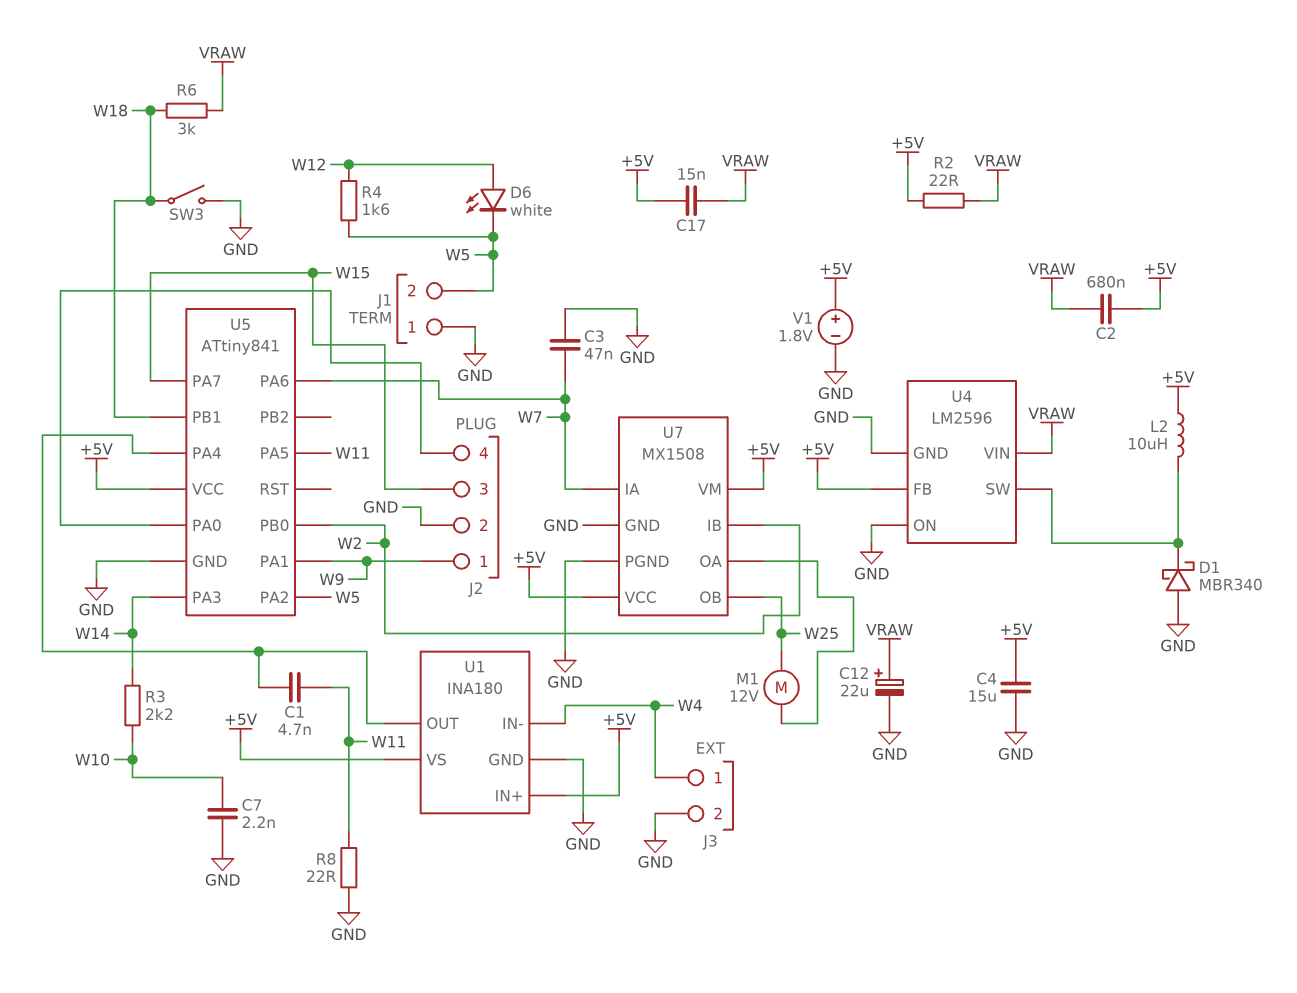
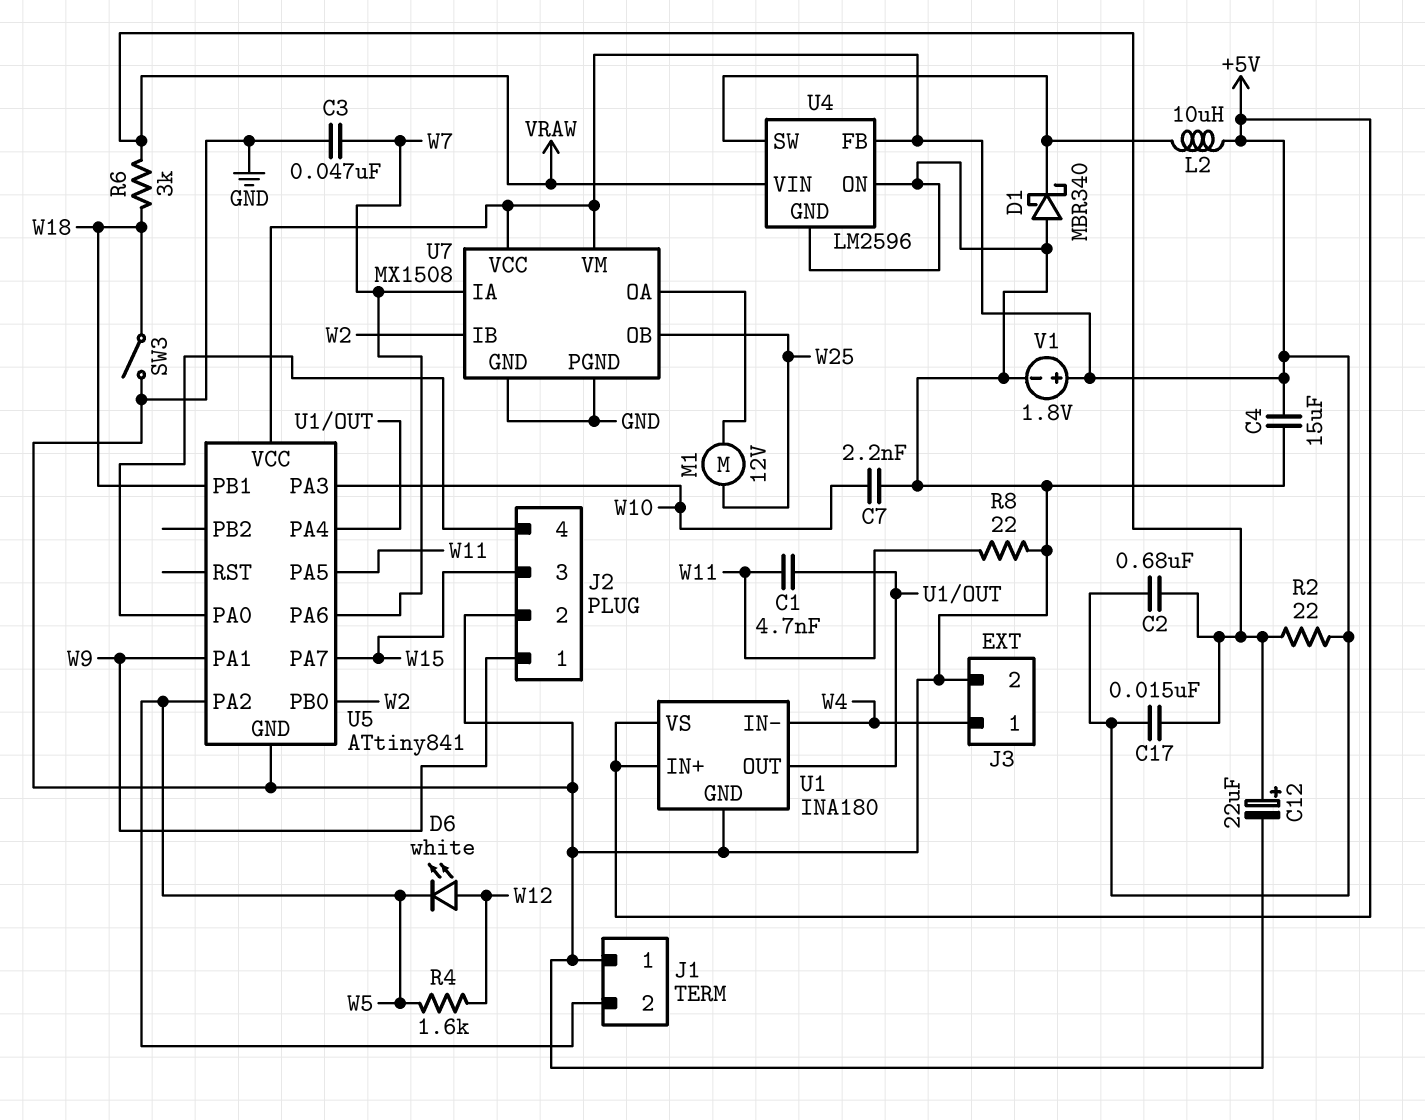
R3: 2.2k (W10, W14) -> none
U5 pin PA3: W14 -> W10

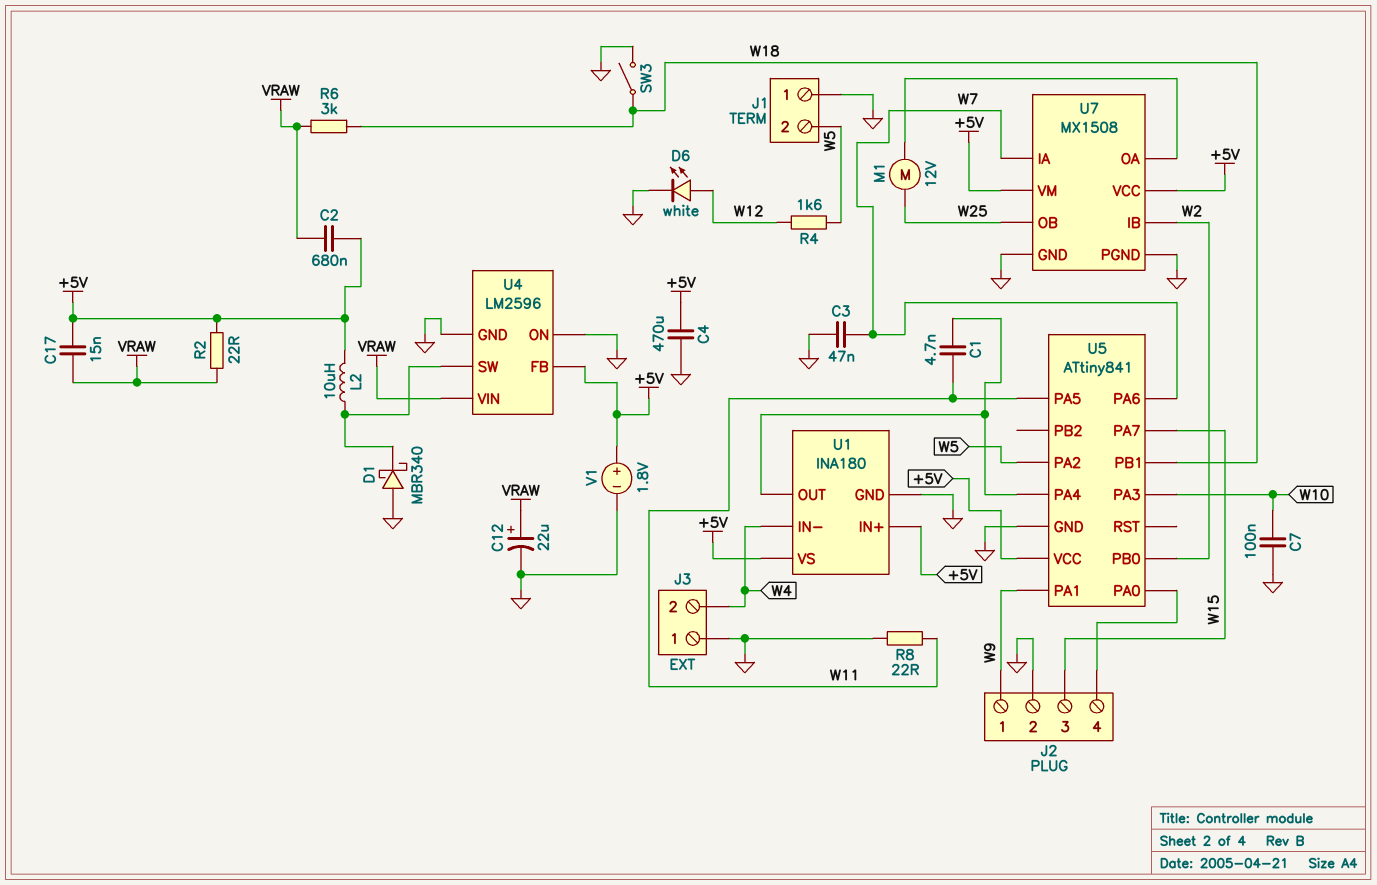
C4: 15uF (+5V, GND) -> 470uF (+5V, GND)
C7: 2.2nF (GND, W10) -> 100nF (GND, W10)
D6: LED white (A W12, K W5) -> LED white (A W12, K GND)
J3 pin 1: W4 -> GND
J3 pin 2: GND -> W4

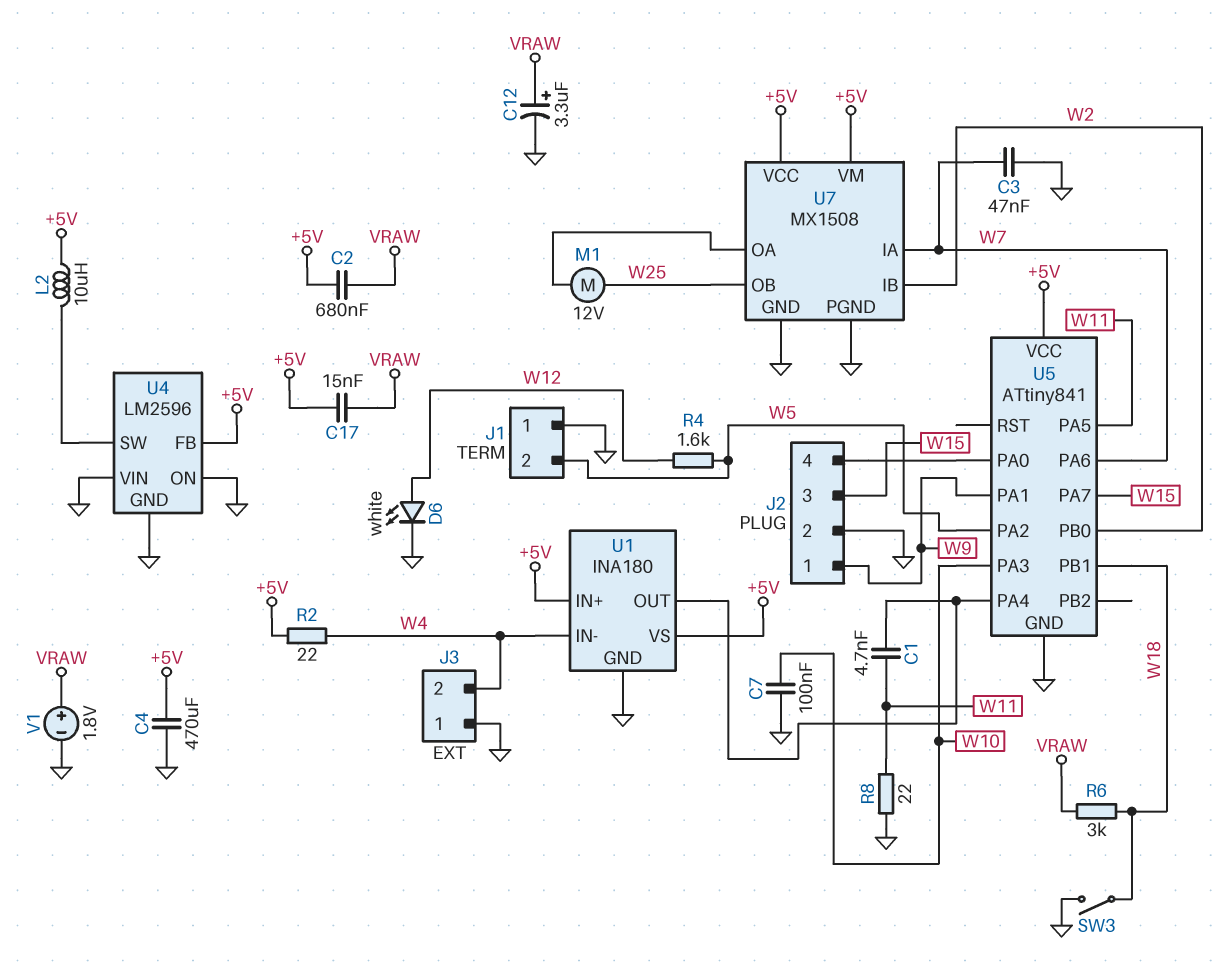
C12: 22uF (plus VRAW, minus GND) -> 3.3uF (plus VRAW, minus GND)
D1: schottky MBR340 (A GND, K U4/SW) -> none
R2: 22 (+5V, VRAW) -> 22 (+5V, W4)
U4 pin VIN: VRAW -> GND
V1: 1.8V (plus +5V, minus GND) -> 1.8V (plus VRAW, minus GND)

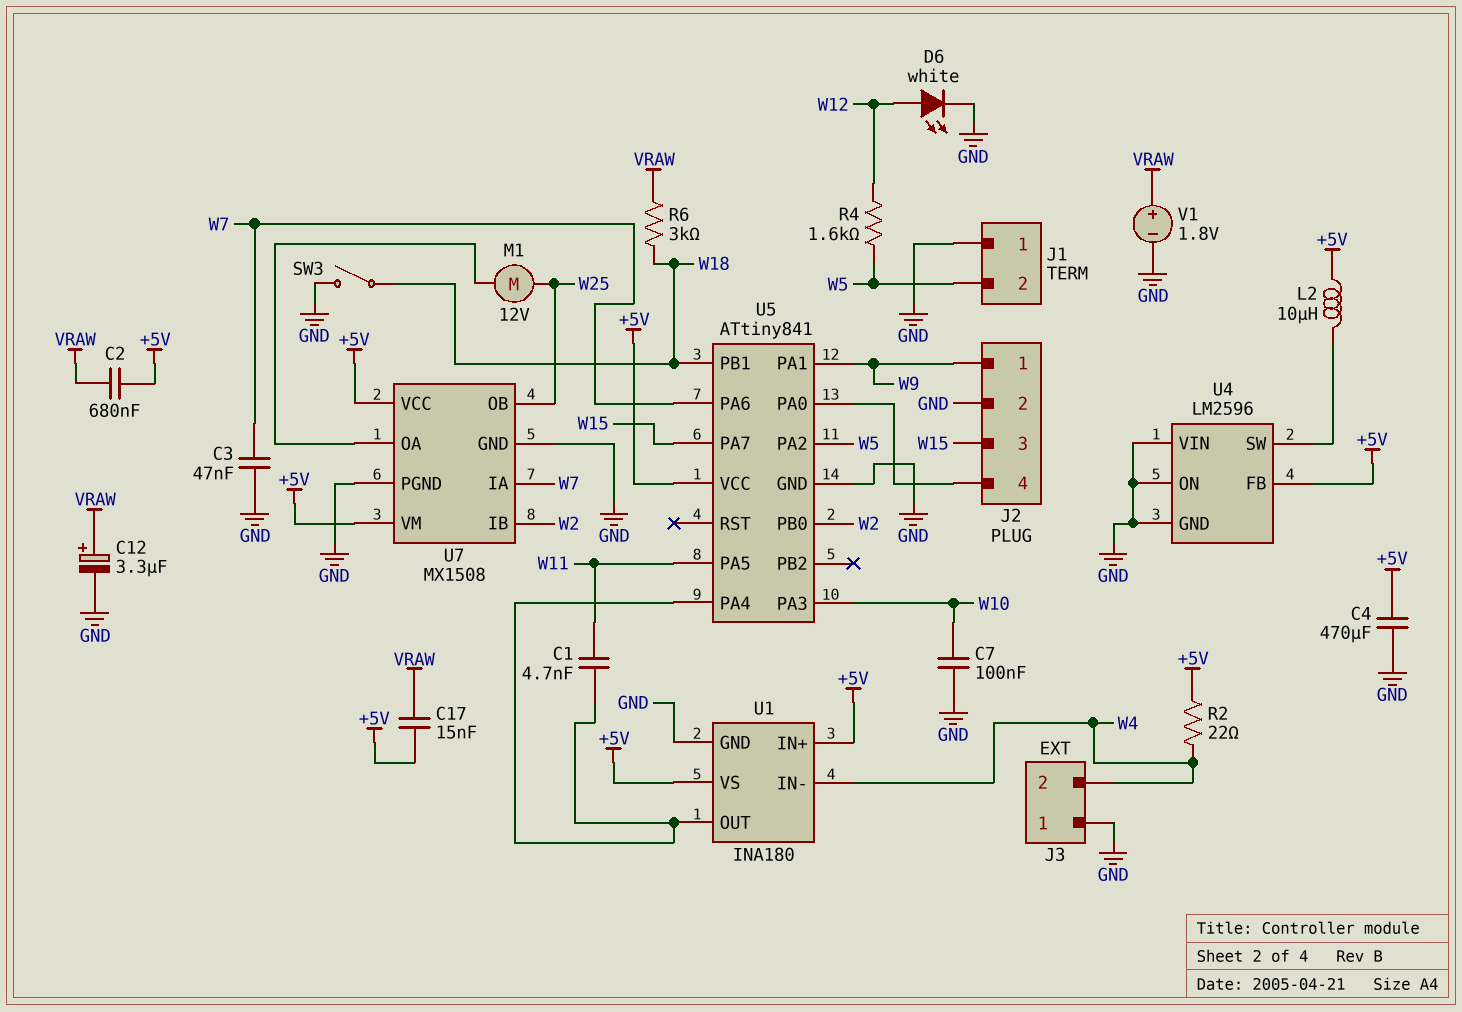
R8: 22 (GND, W11) -> none

